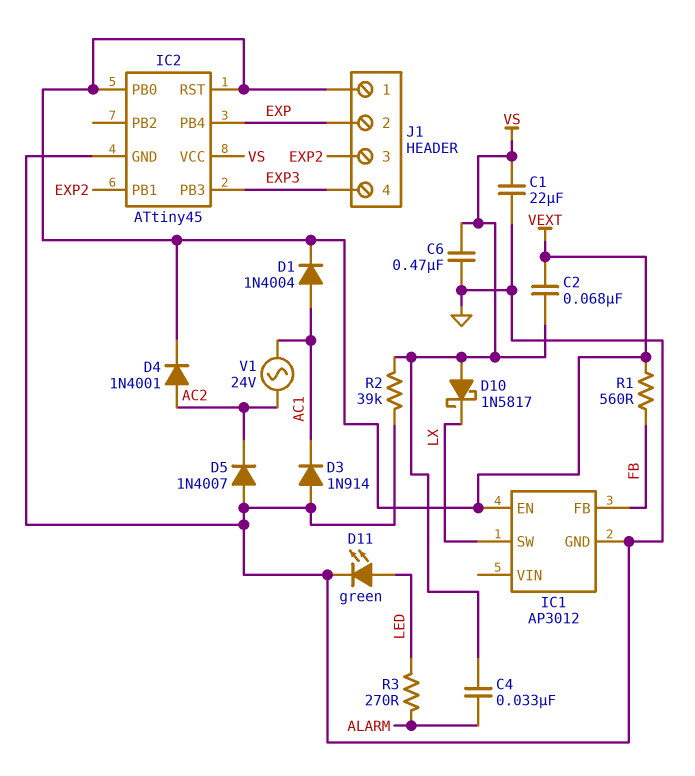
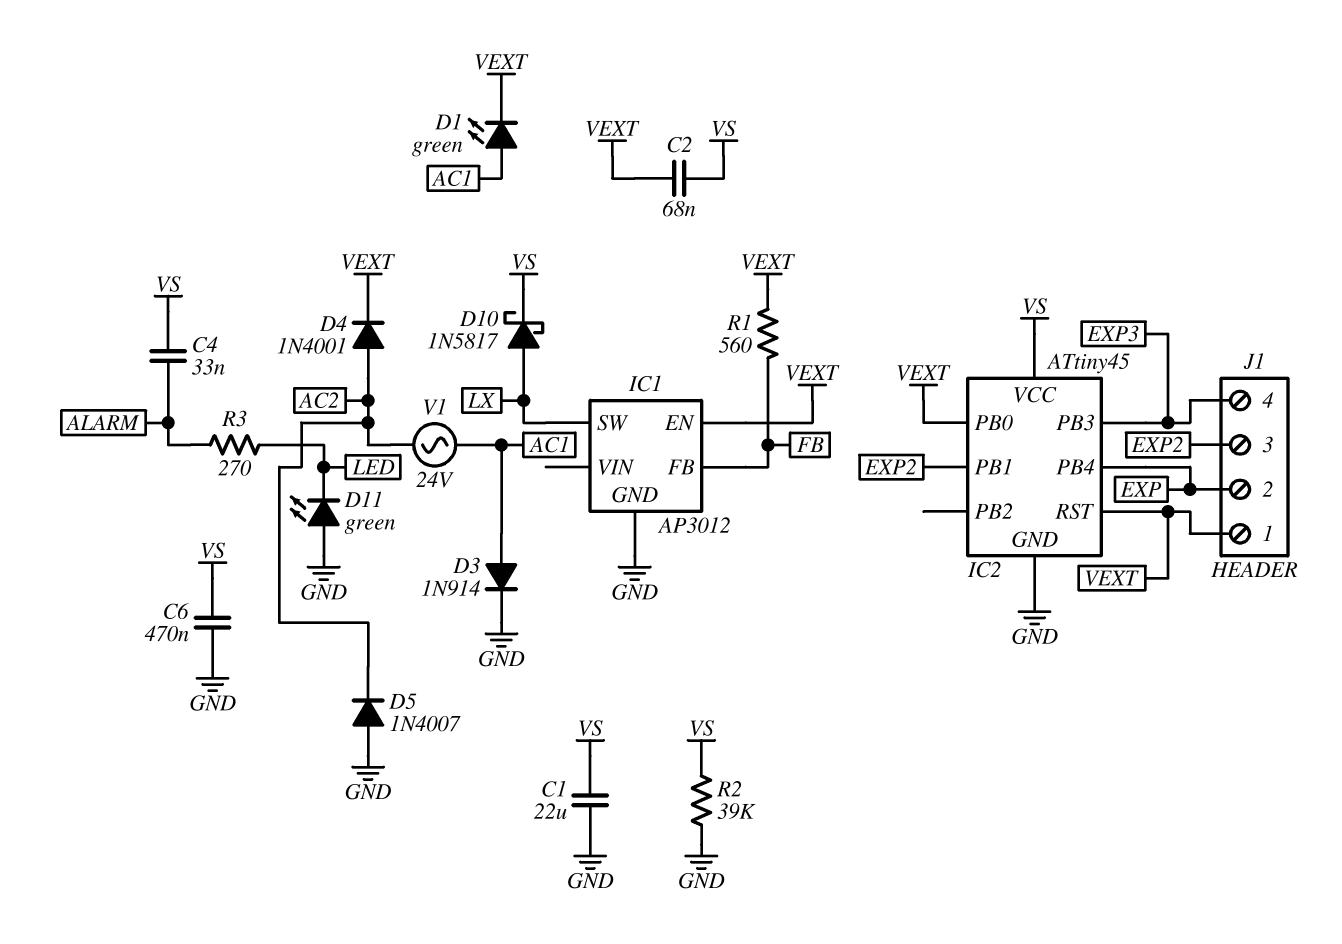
D1: diode 1N4004 (A AC1, K VEXT) -> LED green (A AC1, K VEXT)
D3: diode 1N914 (A GND, K AC1) -> diode 1N914 (A AC1, K GND)
D10: schottky 1N5817 (A VS, K LX) -> schottky 1N5817 (A LX, K VS)
D11: LED green (A LED, K GND) -> LED green (A GND, K LED)

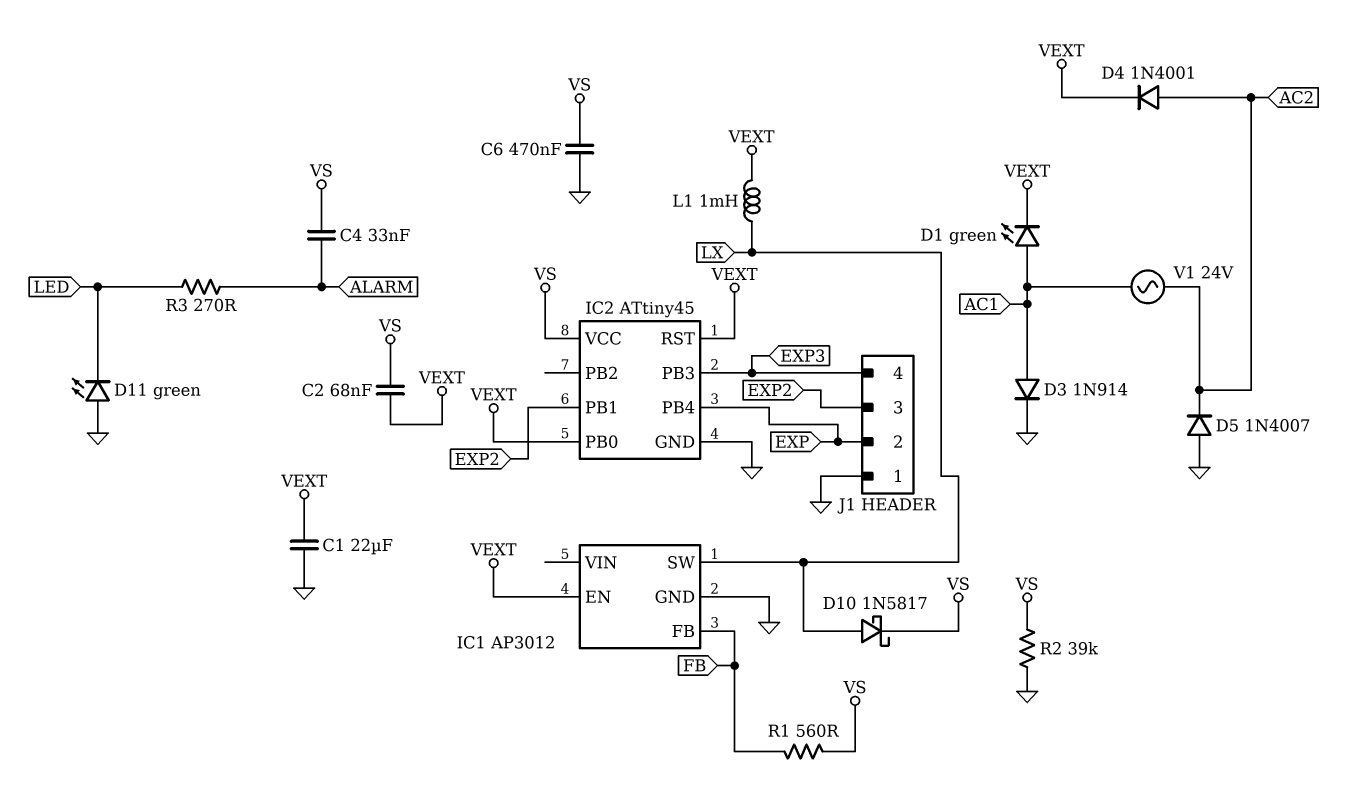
C1: 22uF (GND, VS) -> 22uF (GND, VEXT)
J1 pin 1: VEXT -> GND
L1: none -> 1mH (LX, VEXT)
R1: 560 (FB, VEXT) -> 560 (FB, VS)

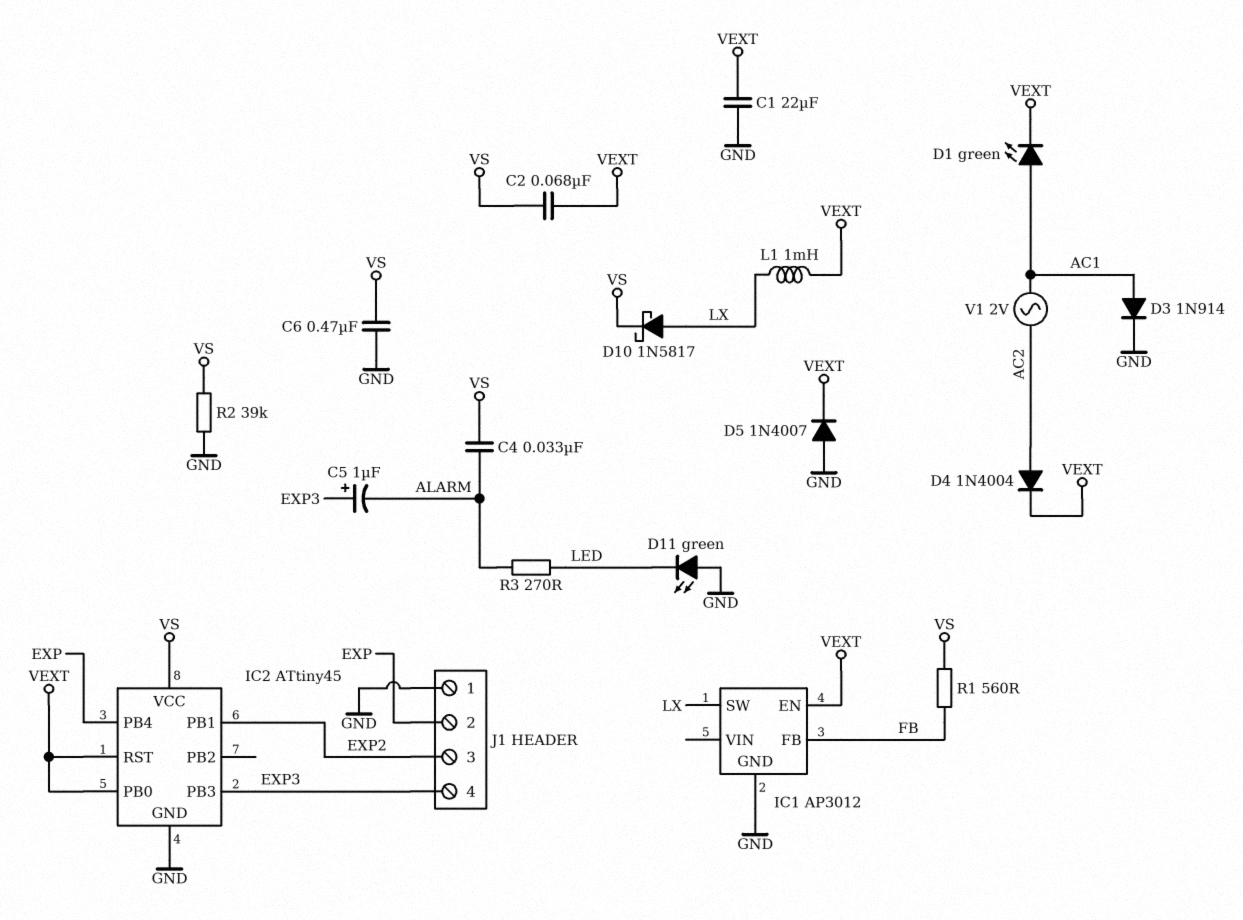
C5: none -> 1uF (plus EXP3, minus ALARM)
D4: diode 1N4001 (A AC2, K VEXT) -> diode 1N4004 (A AC2, K VEXT)
D5: diode 1N4007 (A GND, K AC2) -> diode 1N4007 (A GND, K VEXT)
V1: AC 24V (AC1, AC2) -> AC 2V (AC1, AC2)

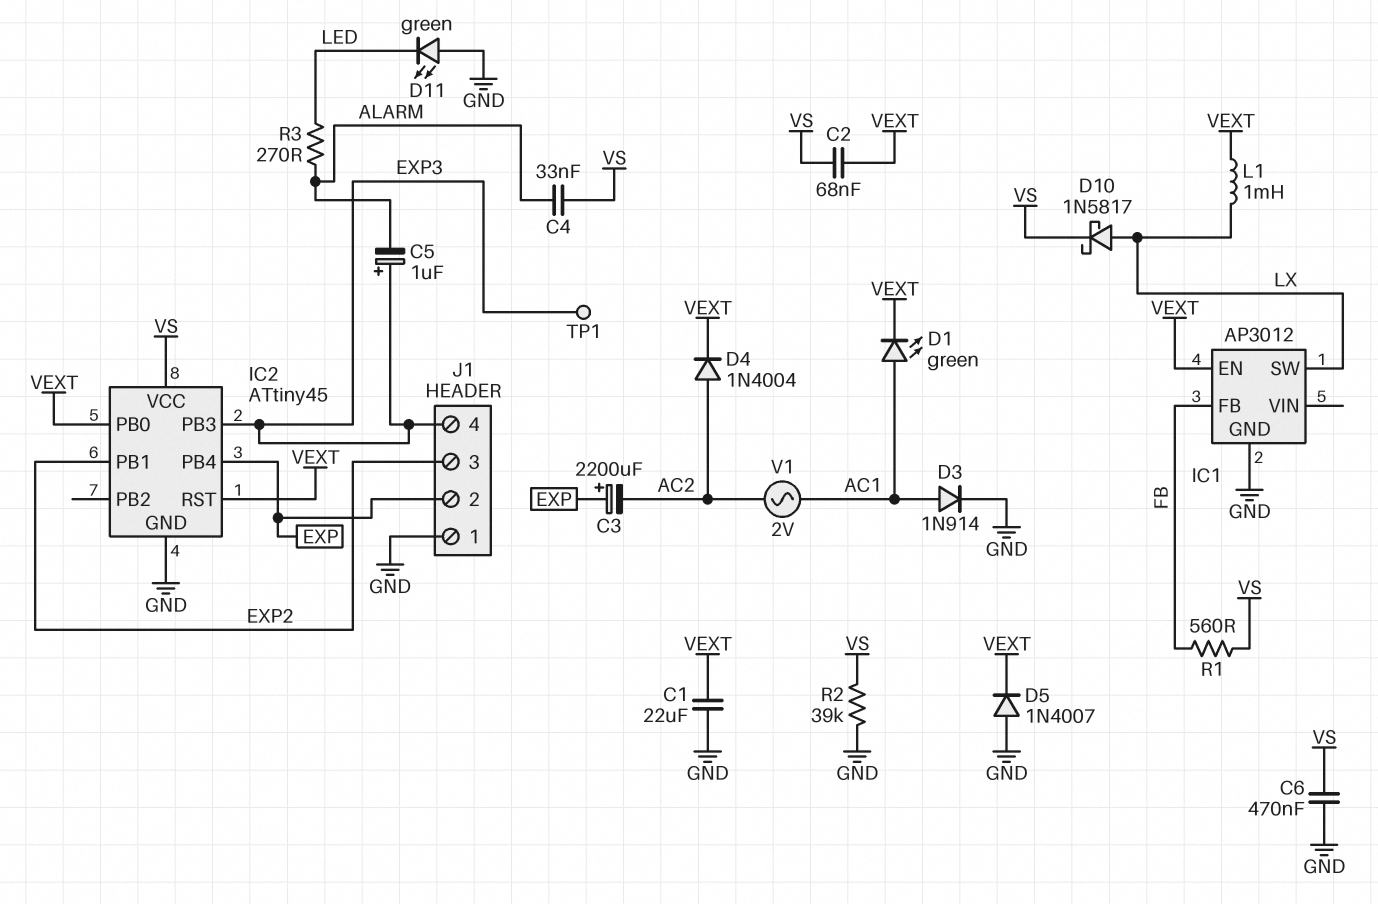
C3: none -> 2200uF (plus EXP, minus AC2)
TP1: none -> test point (EXP3)

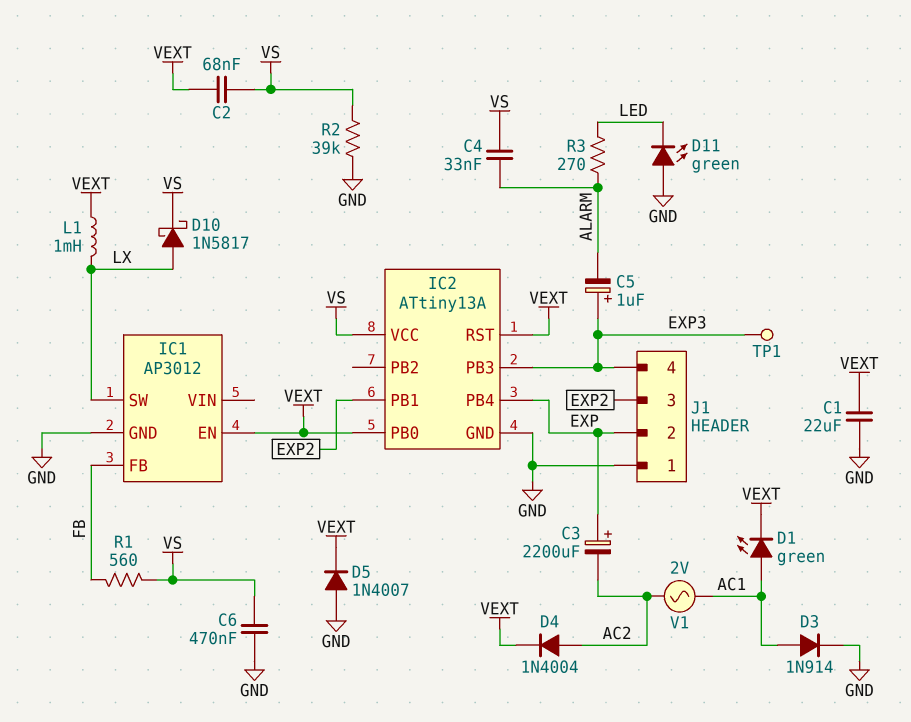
IC2: ATtiny45 -> ATtiny13A

